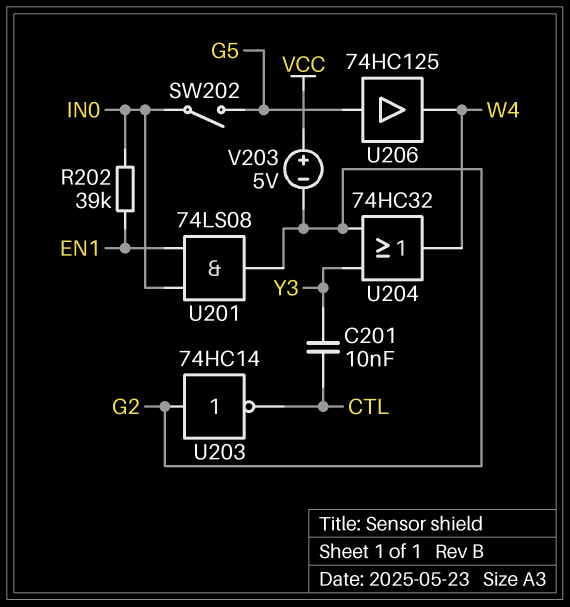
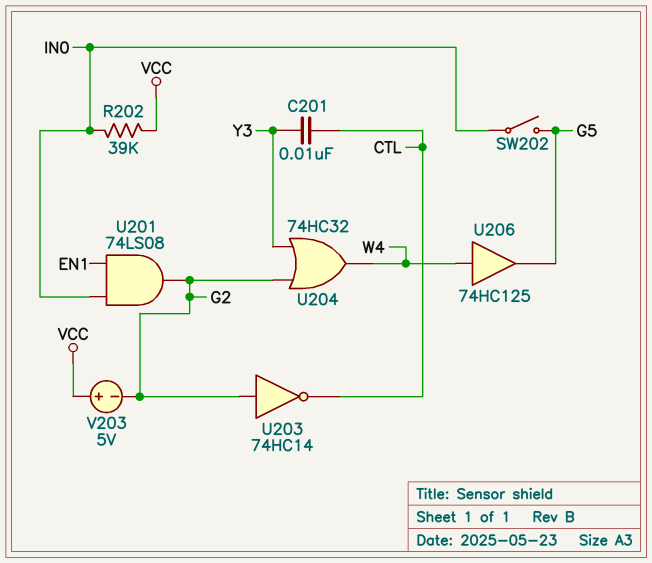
R202: 39k (EN1, IN0) -> 39k (IN0, VCC)
U206: buffer 74HC125 (in G5, out W4) -> buffer 74HC125 (in W4, out G5)

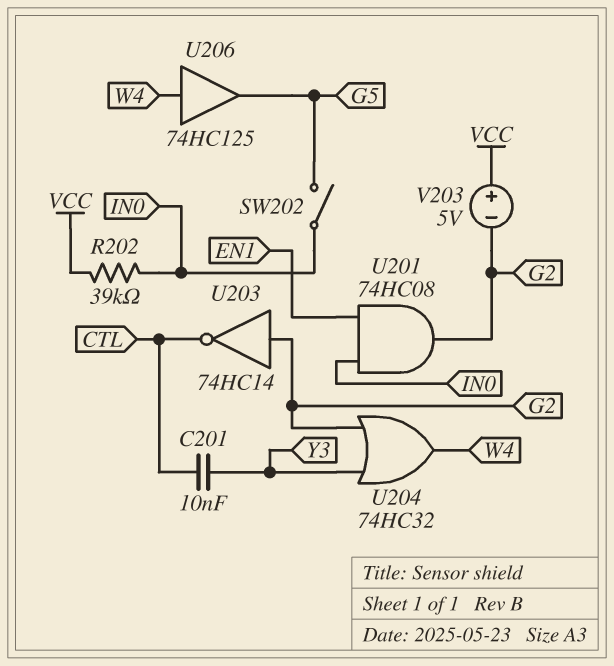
U201: AND 74LS08 (in EN1, in IN0, out G2) -> AND 74HC08 (in EN1, in IN0, out G2)

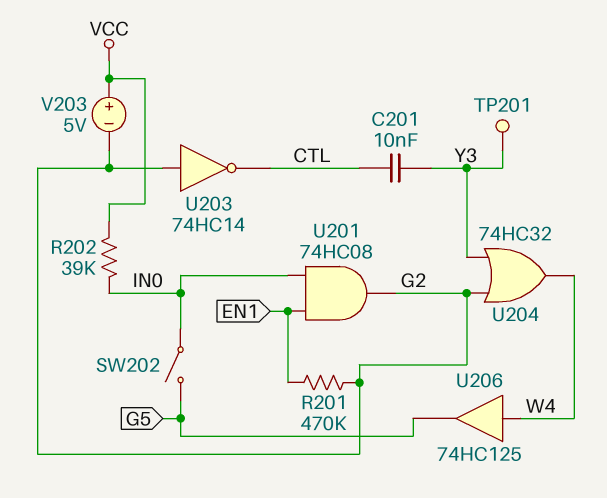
R201: none -> 470k (EN1, G2)
TP201: none -> test point (Y3)

